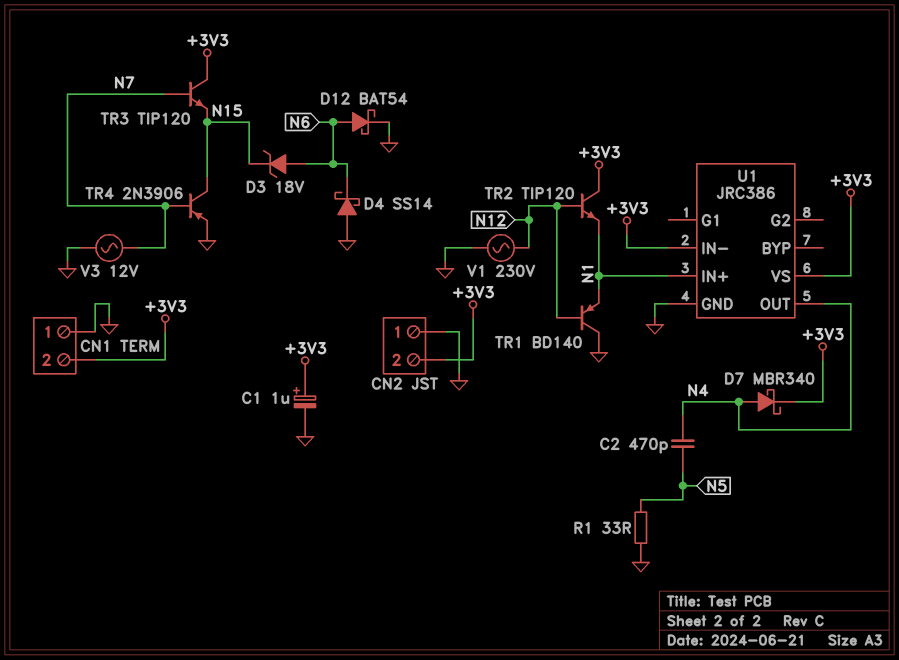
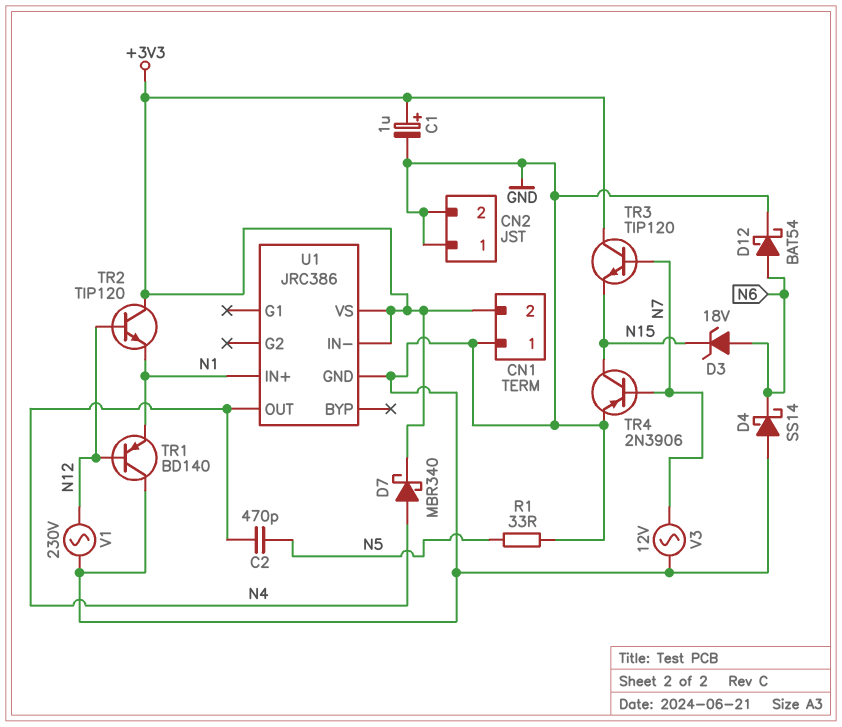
CN2 pin 2: +3V3 -> GND

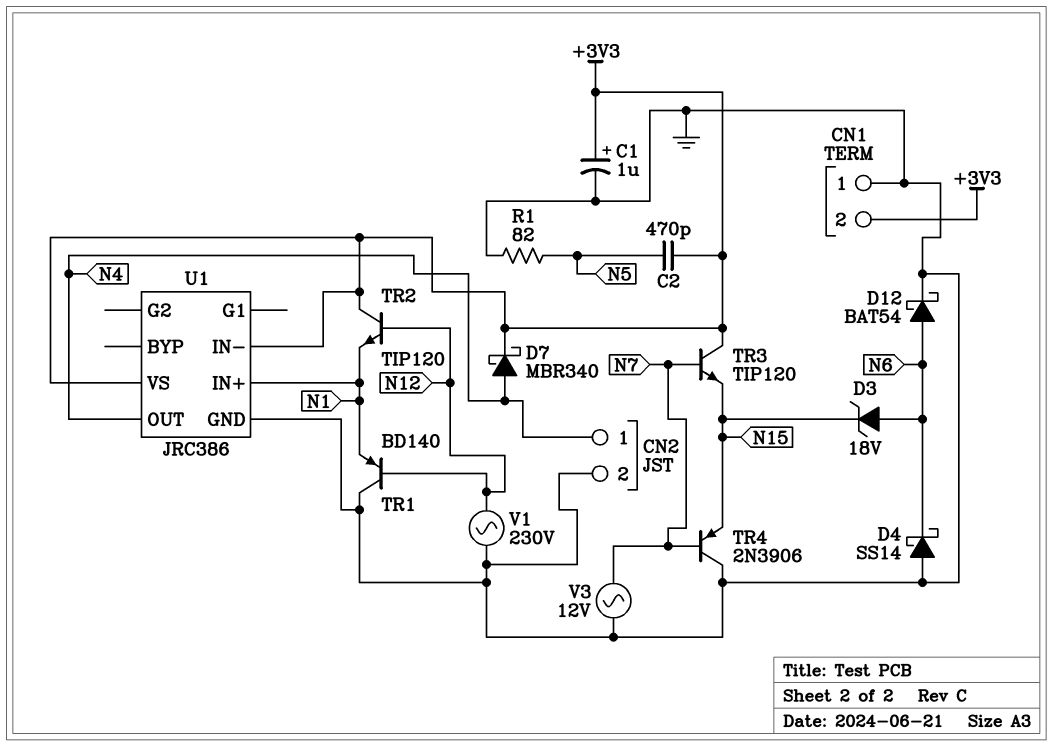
C2: 470pF (N4, N5) -> 470pF (+3V3, N5)
CN2 pin 1: GND -> N4
R1: 33 (GND, N5) -> 82 (GND, N5)
TR4: PNP 2N3906 (B N7, C N15, E GND) -> PNP 2N3906 (B N7, C GND, E N15)

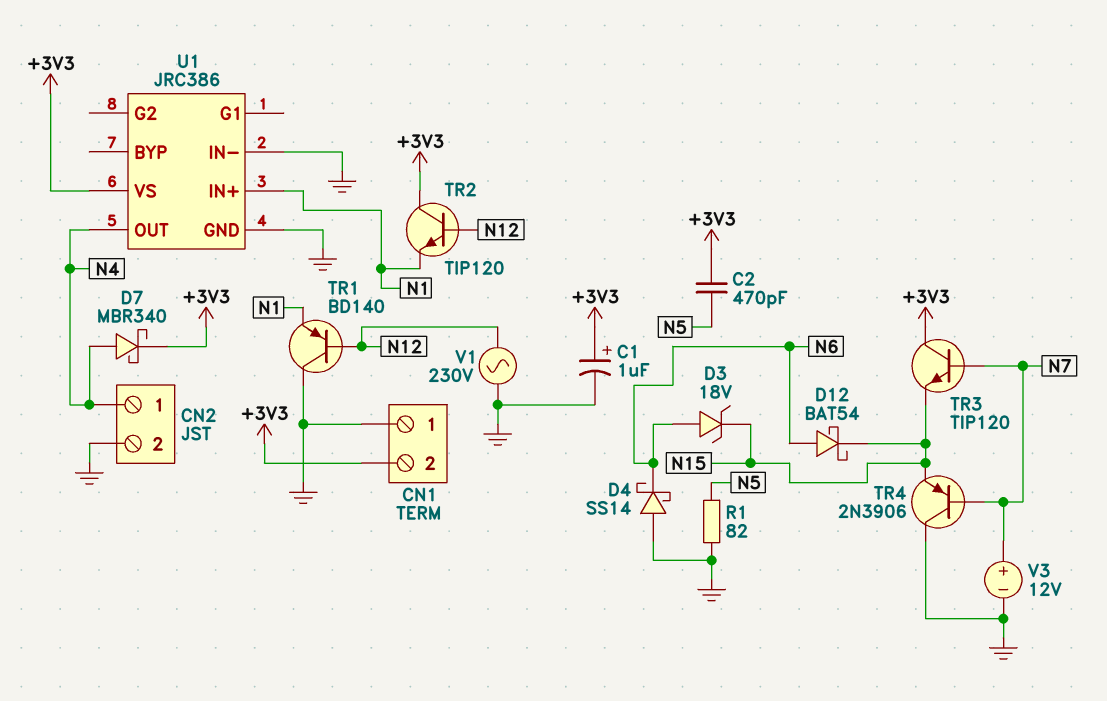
D12: schottky BAT54 (A N6, K GND) -> schottky BAT54 (A N6, K N15)
U1 pin IN-: +3V3 -> GND
V3: AC 12V (GND, N7) -> 12V (plus N7, minus GND)

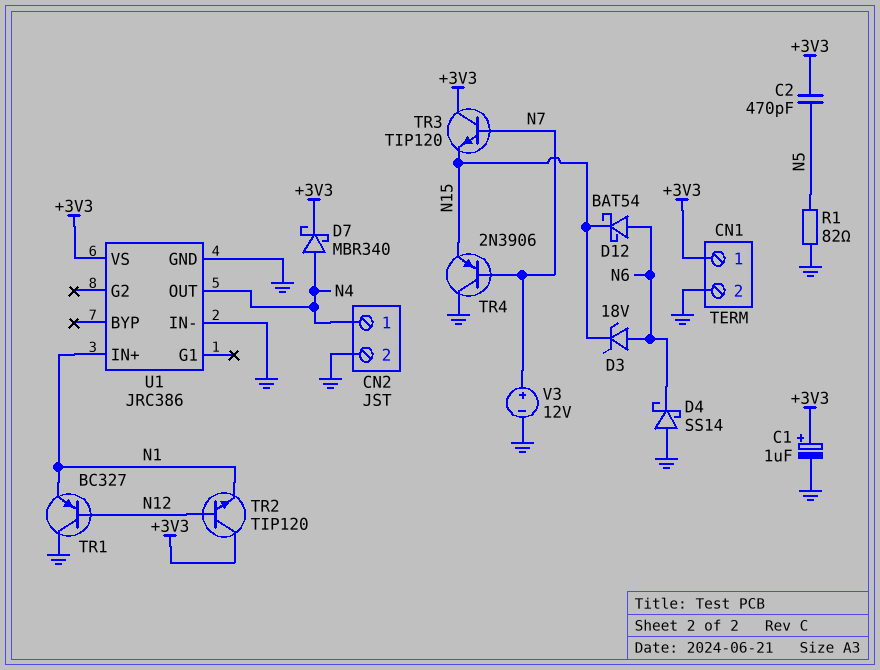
CN1 pin 1: GND -> +3V3
CN1 pin 2: +3V3 -> GND
TR1: PNP BD140 (B N12, C GND, E N1) -> PNP BC327 (B N12, C GND, E N1)
V1: AC 230V (GND, N12) -> none

